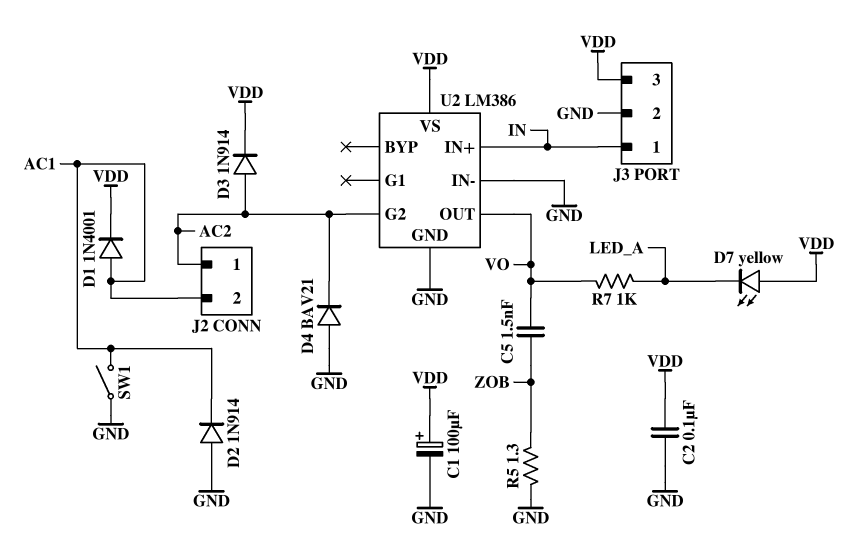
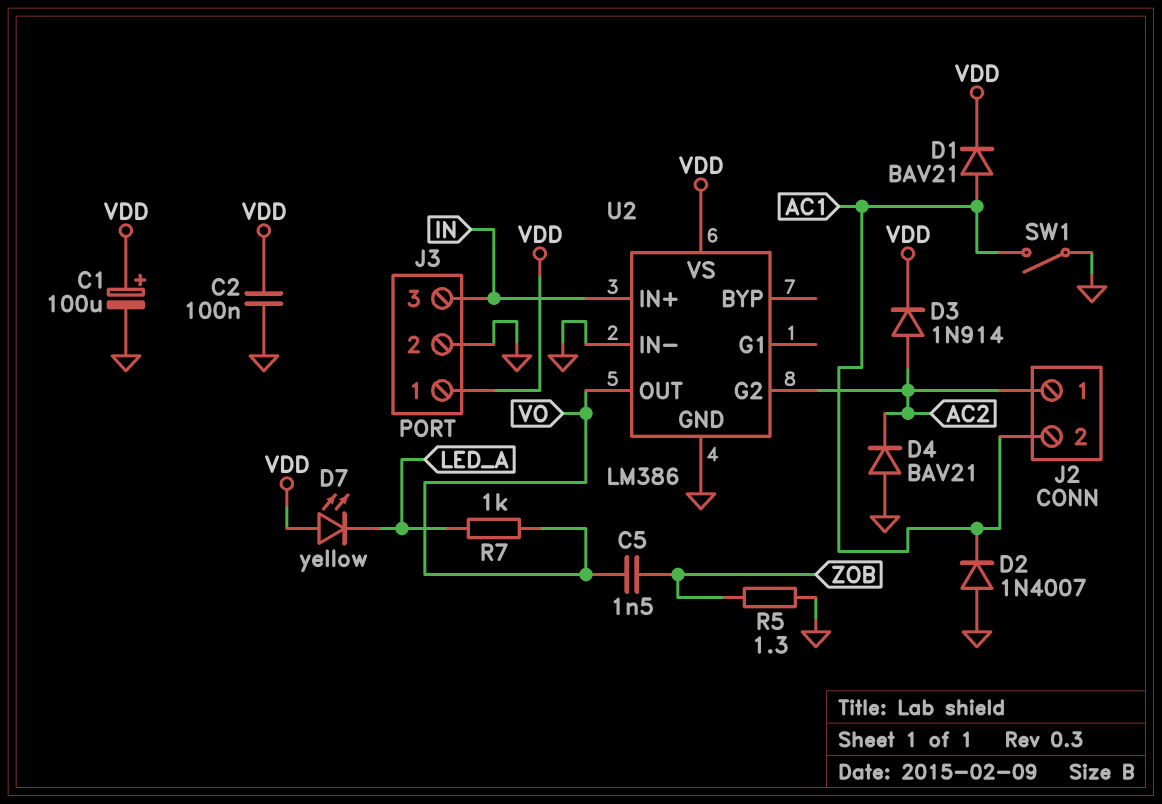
D1: diode 1N4001 (A AC1, K VDD) -> diode BAV21 (A AC1, K VDD)
D2: diode 1N914 (A GND, K AC1) -> diode 1N4007 (A GND, K AC1)
J3 pin 1: IN -> VDD
J3 pin 3: VDD -> IN

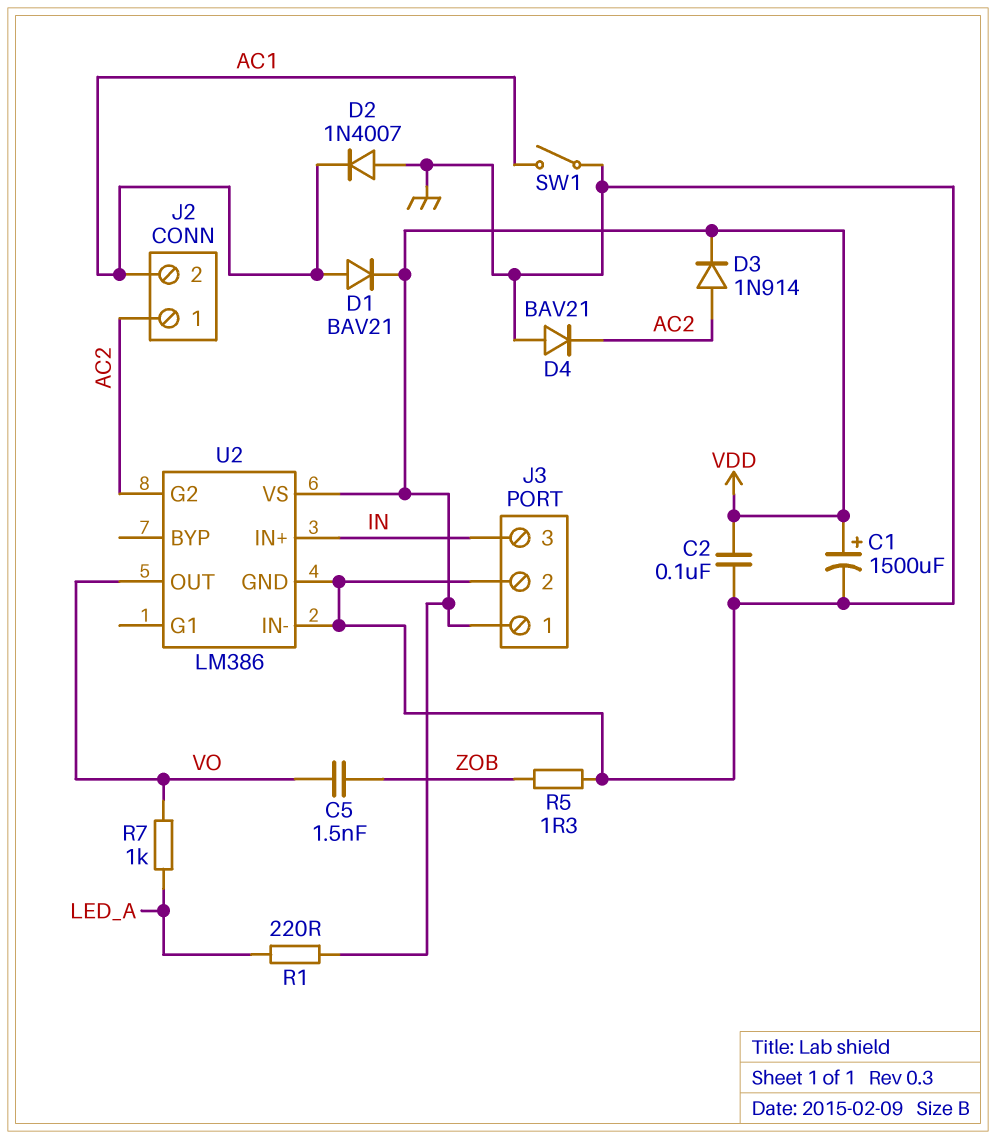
C1: 100uF (plus VDD, minus GND) -> 1500uF (plus VDD, minus GND)
D7: LED yellow (A VDD, K LED_A) -> none
R1: none -> 220 (LED_A, VDD)

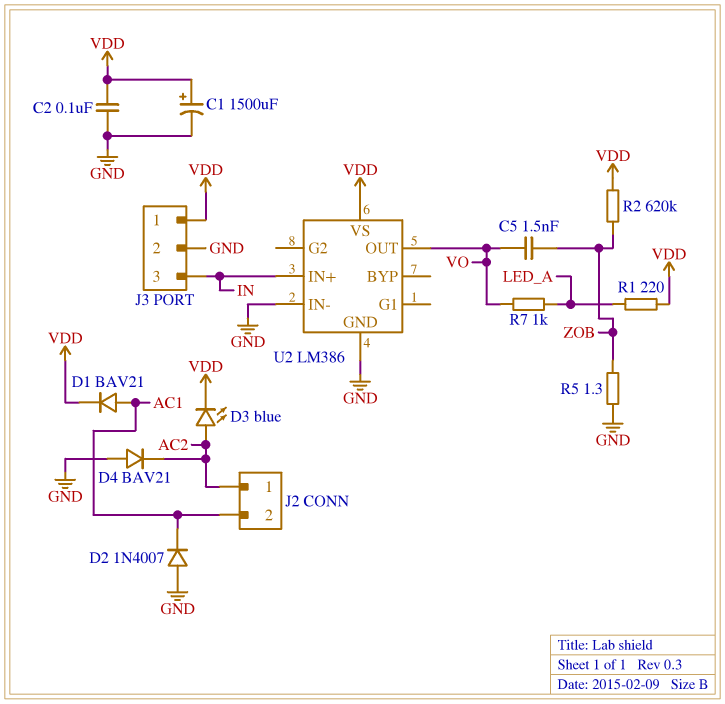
D3: diode 1N914 (A AC2, K VDD) -> LED blue (A AC2, K VDD)
R2: none -> 620k (VDD, ZOB)
SW1: switch (AC1, GND) -> none
U2 pin G2: AC2 -> none

